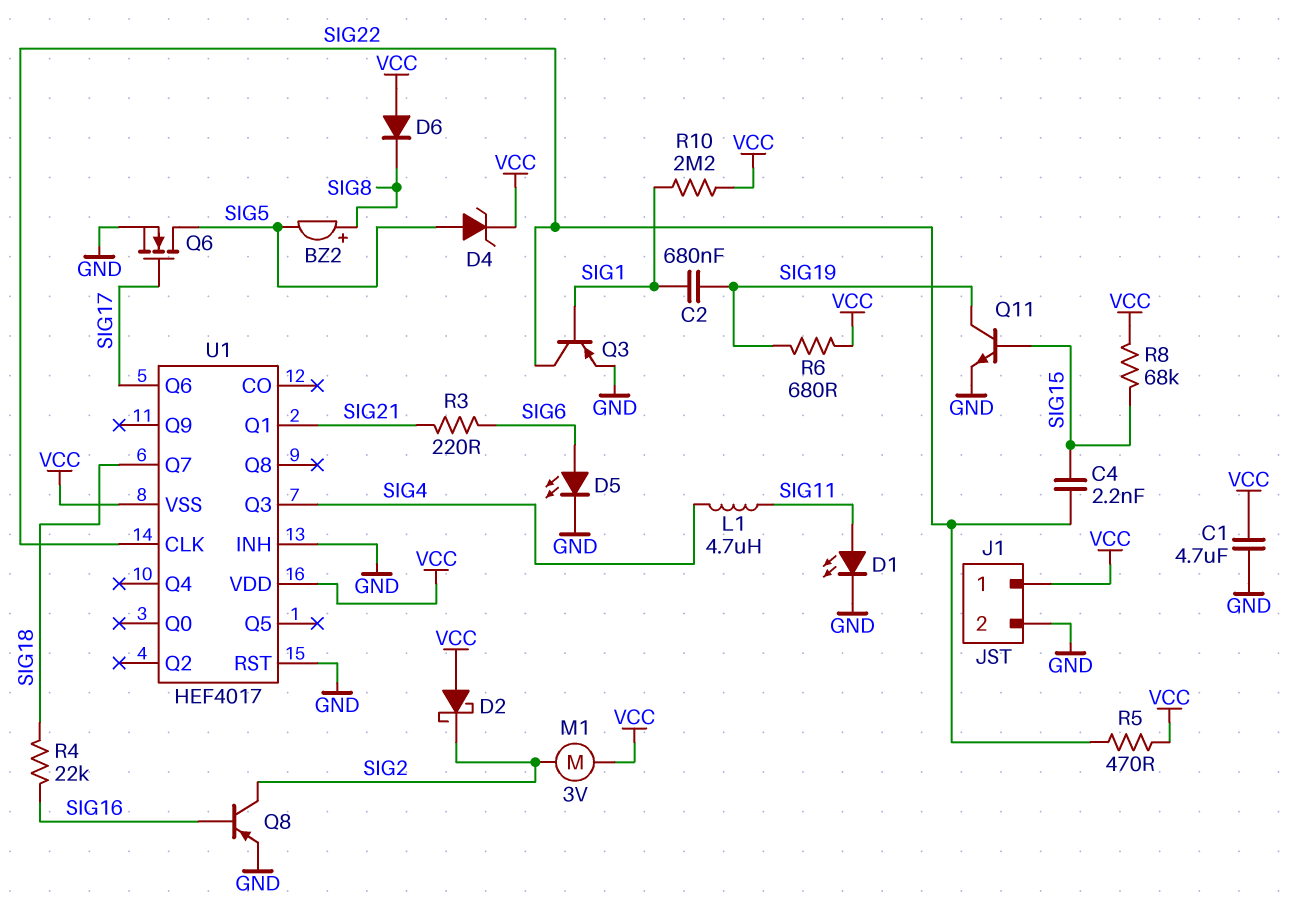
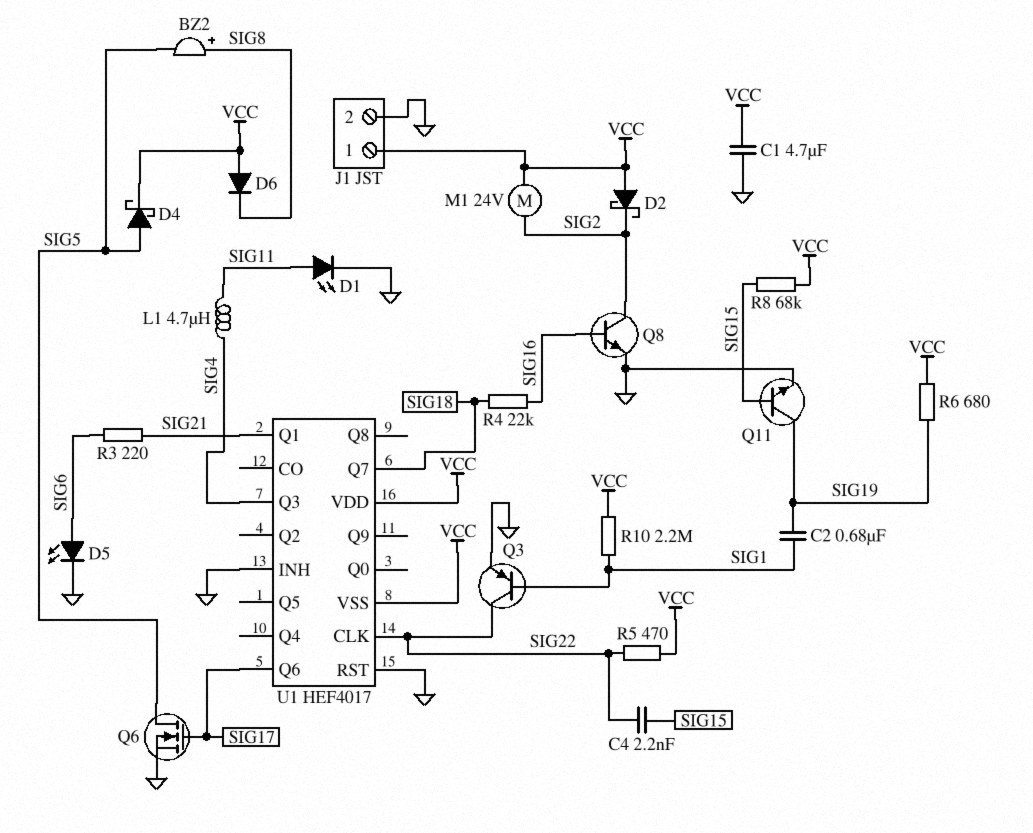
D4: zener (A SIG5, K VCC) -> schottky (A SIG5, K VCC)
M1: motor 3V (SIG2, VCC) -> motor 24V (SIG2, VCC)
Q8: PNP (B SIG16, C SIG2, E GND) -> NPN (B SIG16, C SIG2, E GND)

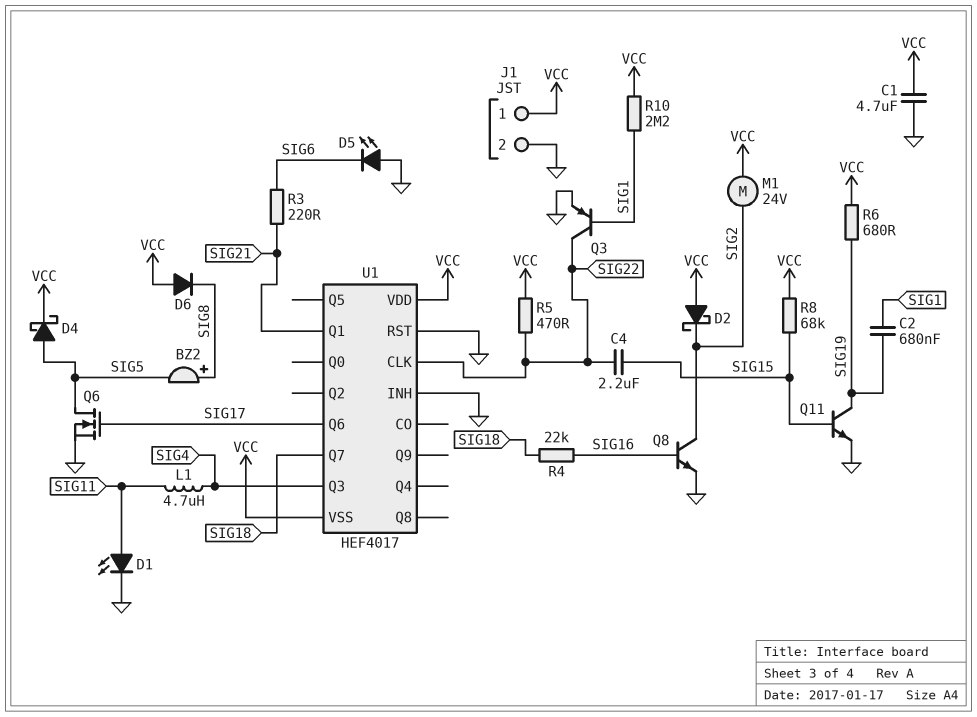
C4: 2.2nF (SIG15, SIG22) -> 2.2uF (SIG15, SIG22)
D5: LED (A SIG6, K GND) -> LED (A GND, K SIG6)

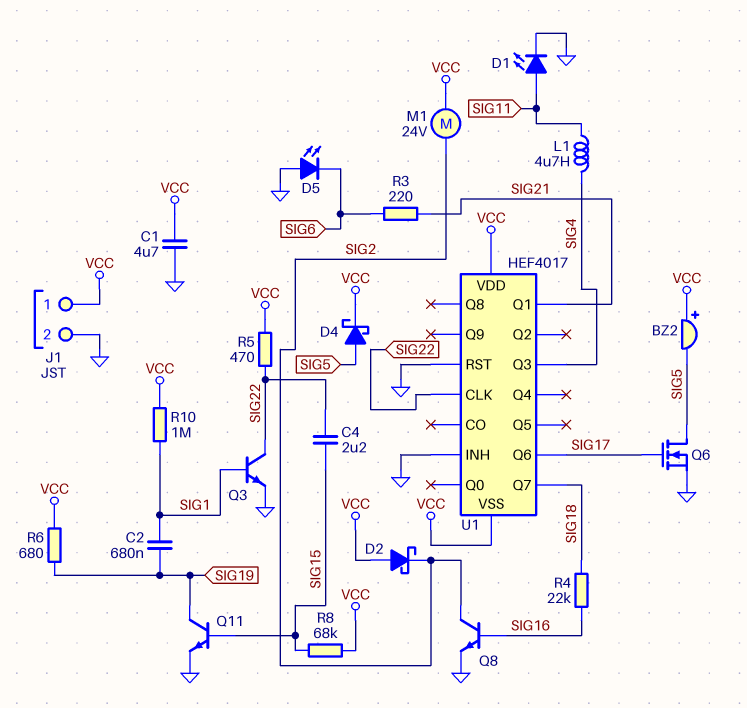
BZ2: buzzer (plus SIG8, minus SIG5) -> buzzer (plus VCC, minus SIG5)
D6: diode (A VCC, K SIG8) -> none
Q3: PNP (B SIG1, C SIG22, E GND) -> NPN (B SIG1, C SIG22, E GND)
R10: 2.2M (SIG1, VCC) -> 1M (SIG1, VCC)

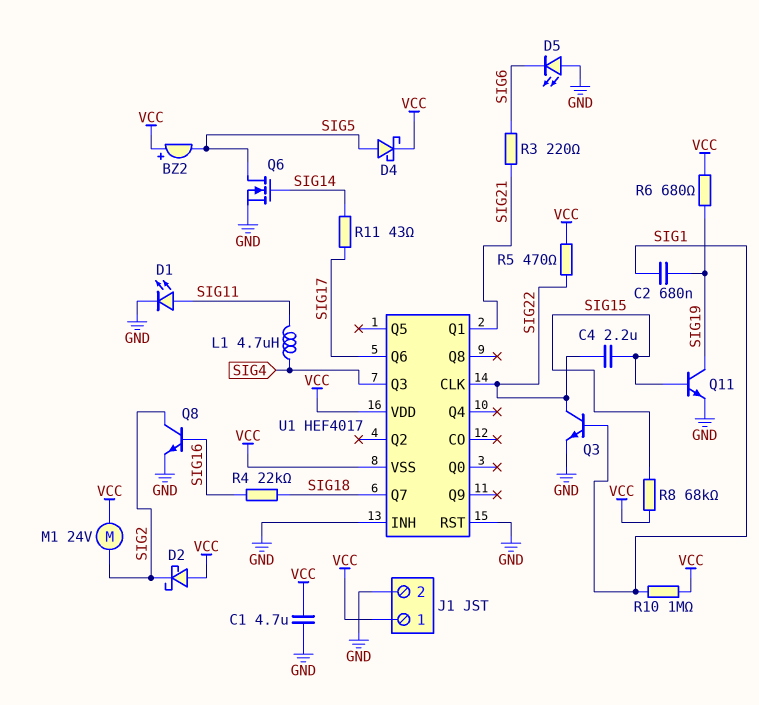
Q6: NMOS (G SIG17, D SIG5, S GND) -> NMOS (G SIG14, D SIG5, S GND)
R11: none -> 43 (SIG14, SIG17)

